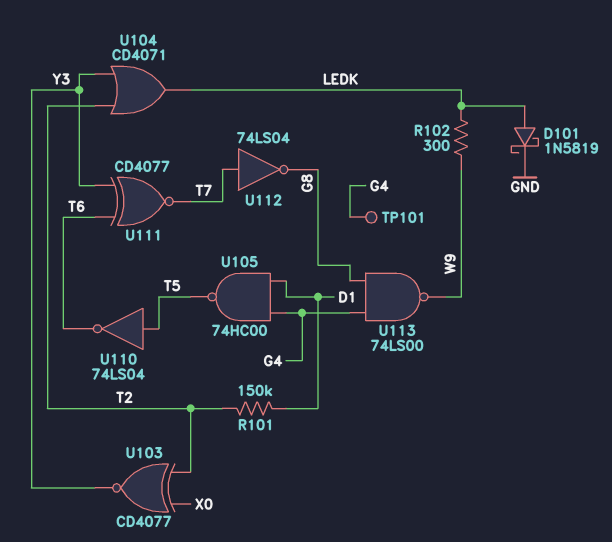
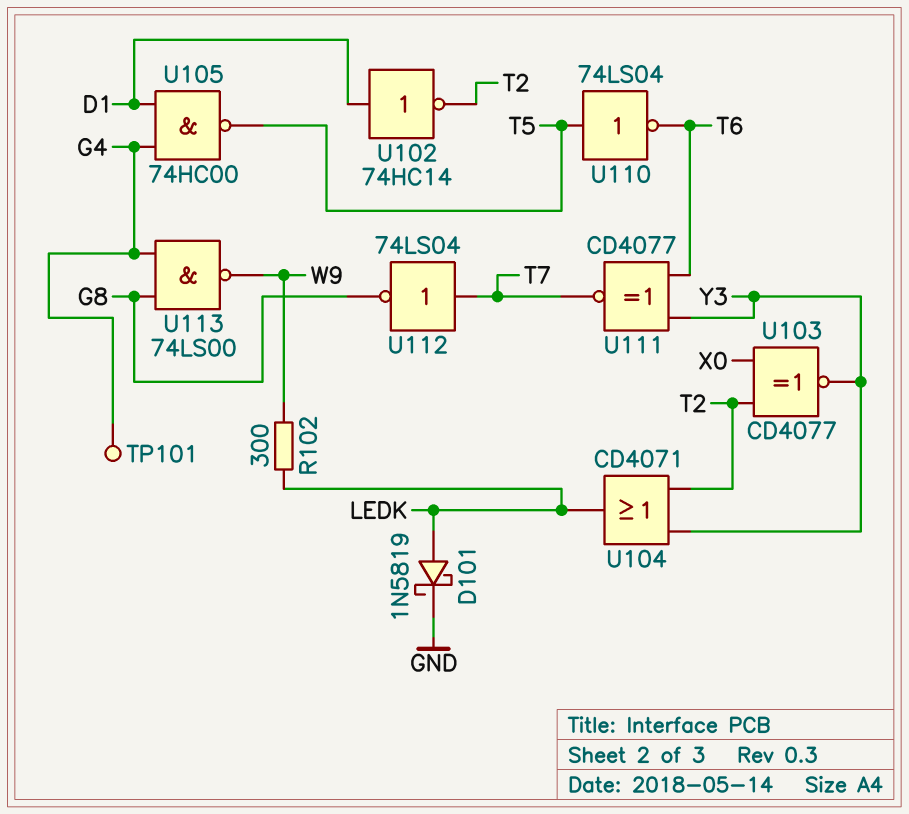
R101: 150k (D1, T2) -> none
U102: none -> NOT 74HC14 (in D1, out T2)

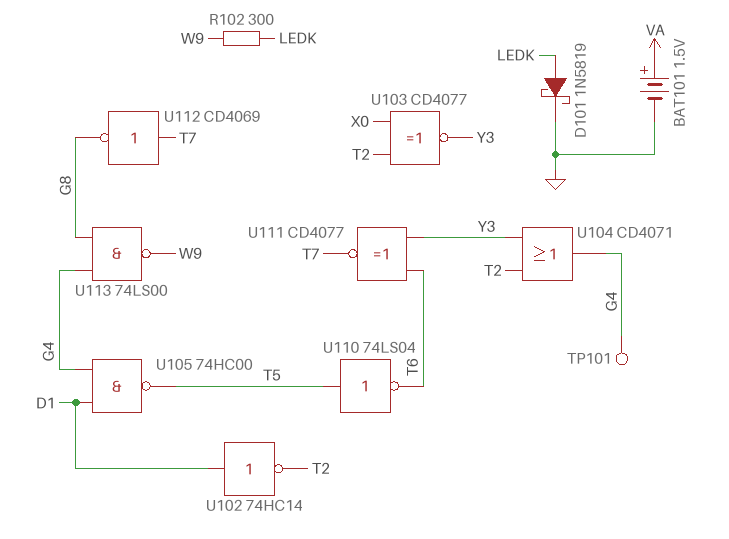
BAT101: none -> 1.5V (plus VA, minus GND)
U104: OR CD4071 (in T2, in Y3, out LEDK) -> OR CD4071 (in T2, in Y3, out G4)
U112: NOT 74LS04 (in T7, out G8) -> NOT CD4069 (in T7, out G8)

